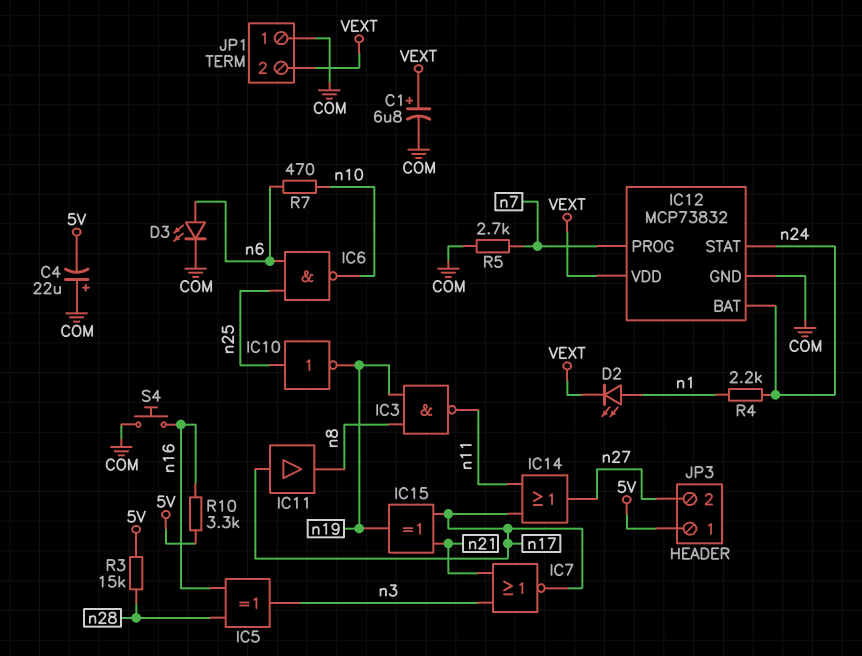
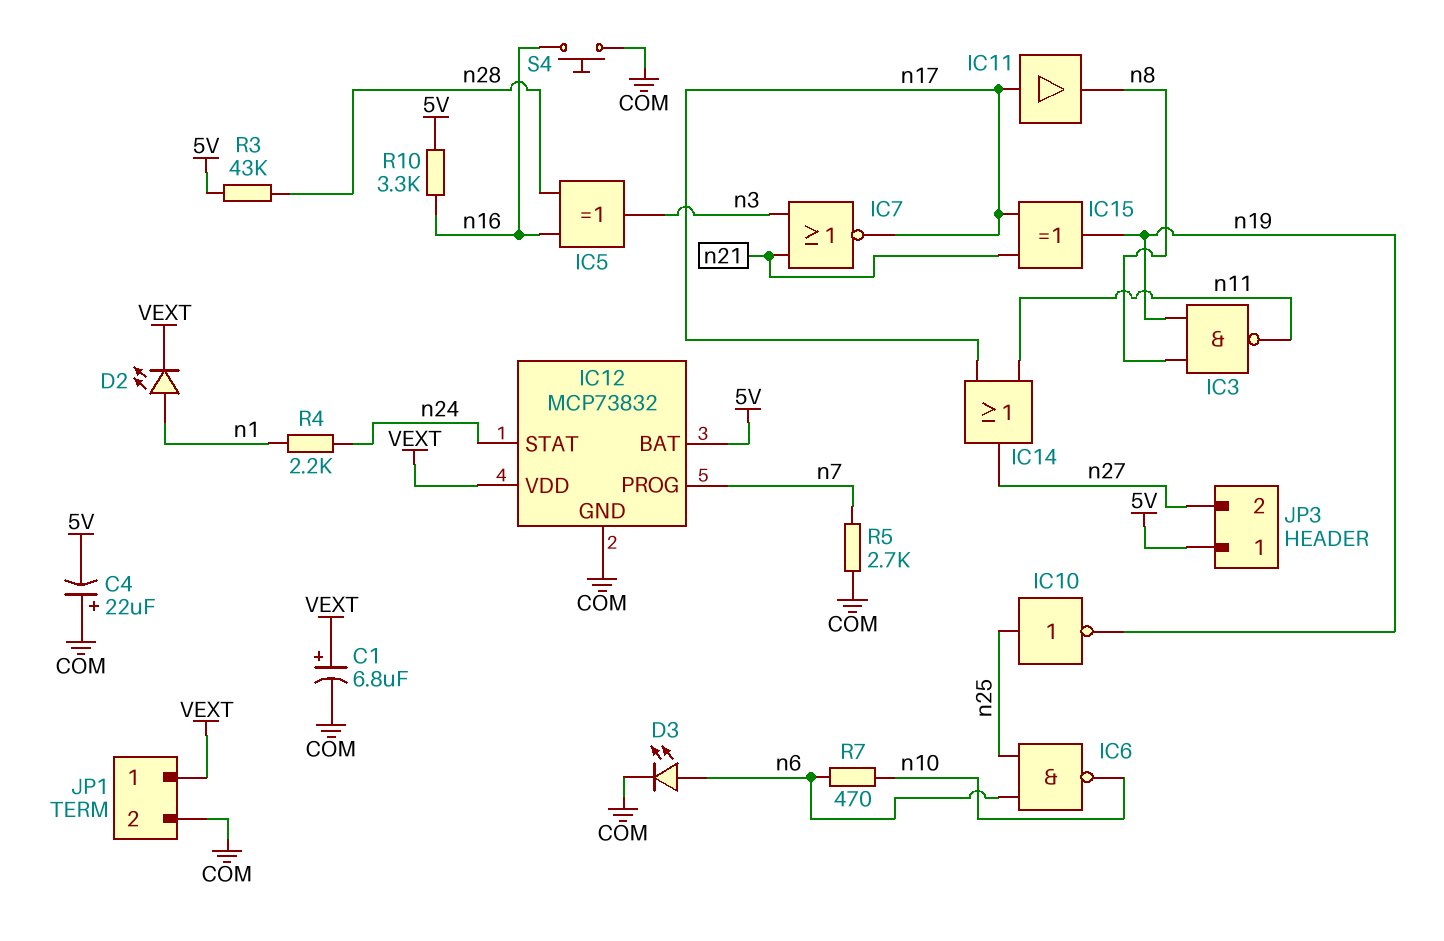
IC12 pin BAT: n24 -> 5V
JP1 pin 1: COM -> VEXT
JP1 pin 2: VEXT -> COM
R3: 15k (5V, n28) -> 43k (5V, n28)

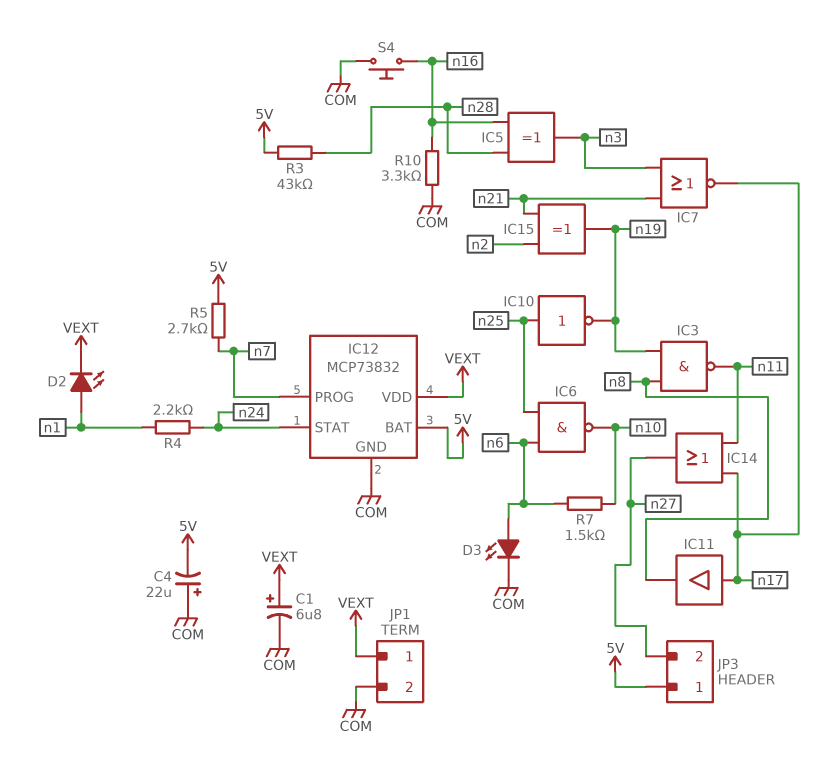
IC15: XOR (in n17, in n21, out n19) -> XOR (in n2, in n21, out n19)
R5: 2.7k (COM, n7) -> 2.7k (5V, n7)
R7: 470 (n6, n10) -> 1.5k (n6, n10)
R10: 3.3k (5V, n16) -> 3.3k (COM, n16)

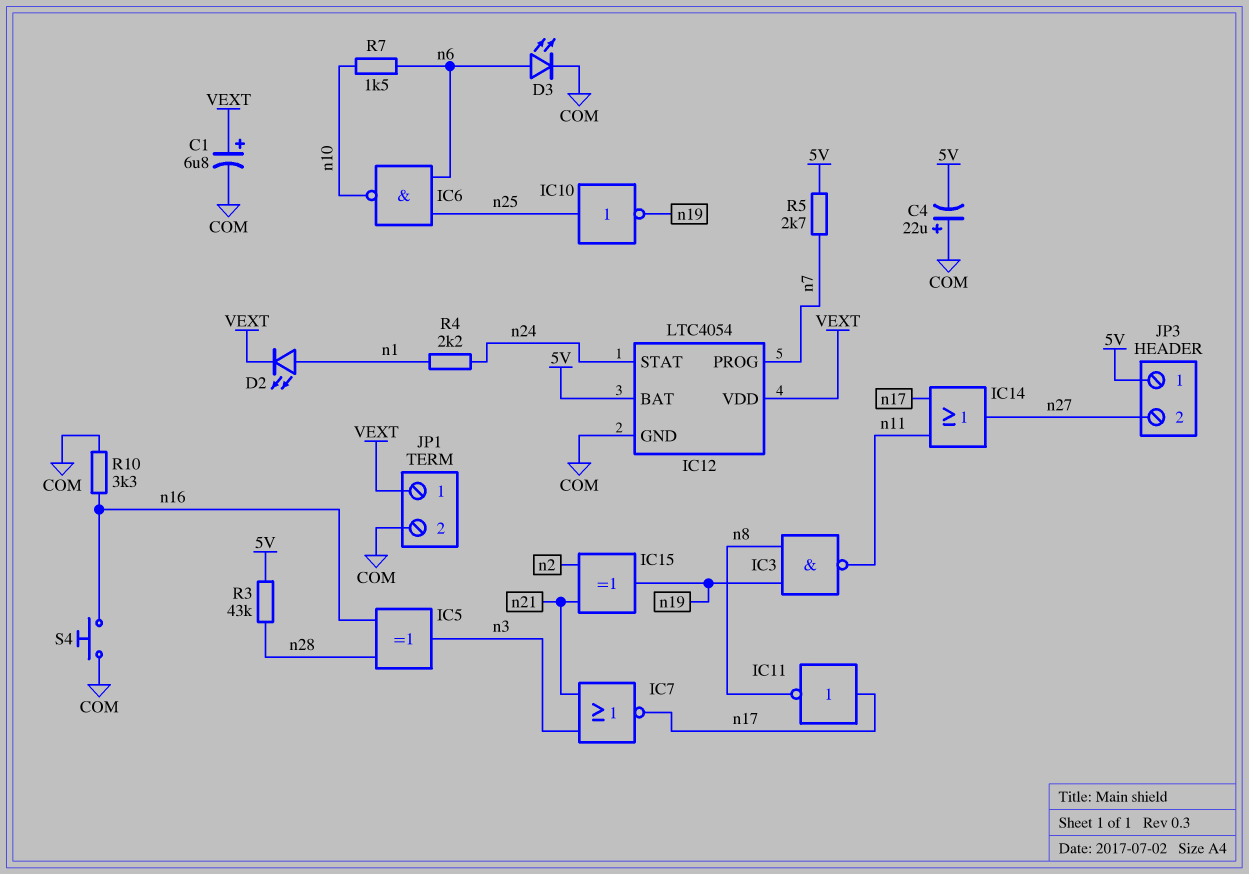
IC11: buffer (in n17, out n8) -> NOT (in n17, out n8)
IC12: MCP73832 -> LTC4054

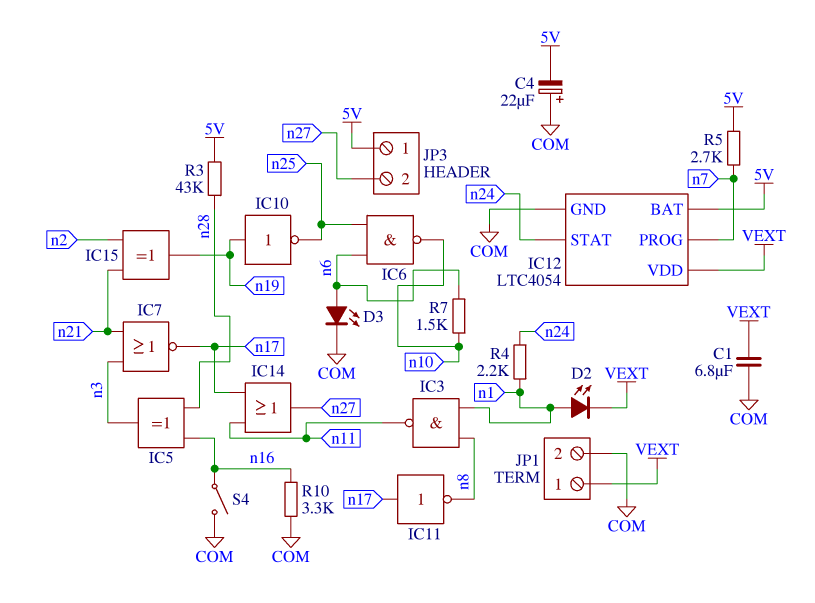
C1: 6.8uF (plus VEXT, minus COM) -> 6.8uF (COM, VEXT)
IC3: NAND (in n8, in n19, out n11) -> NAND (in n1, in n8, out n11)
IC10: NOT (in n25, out n19) -> NOT (in n19, out n25)
S4: button (COM, n16) -> switch (COM, n16)

